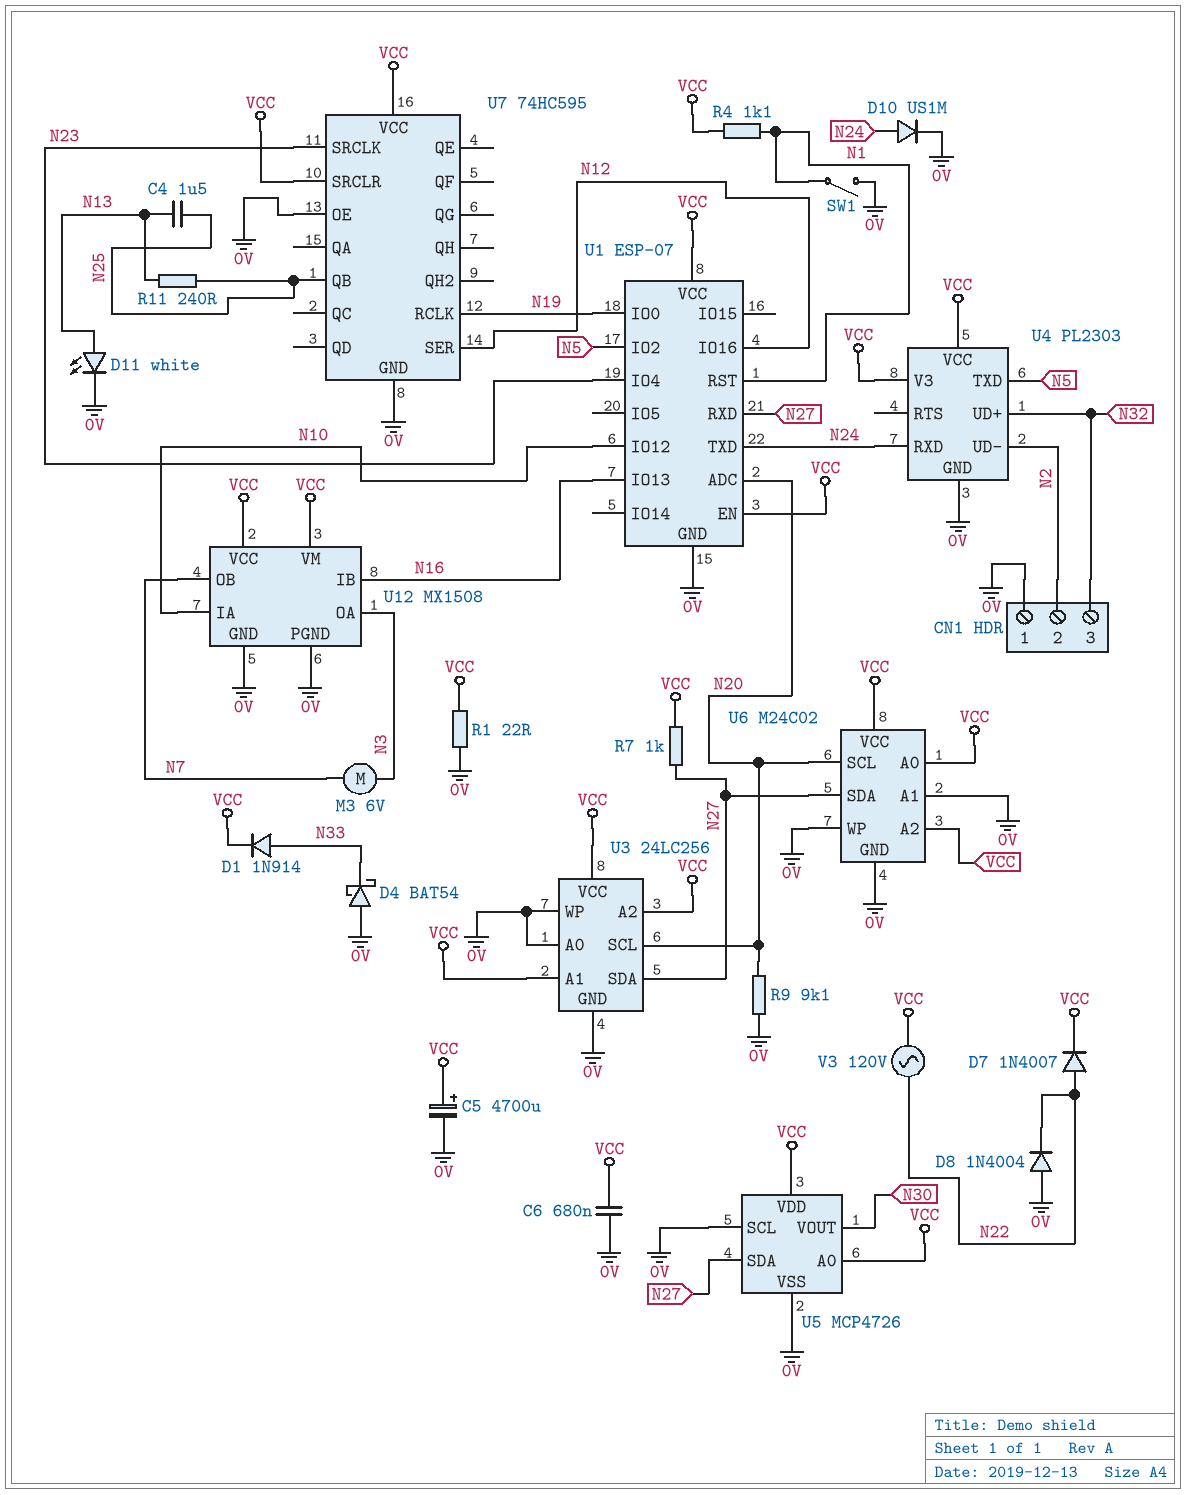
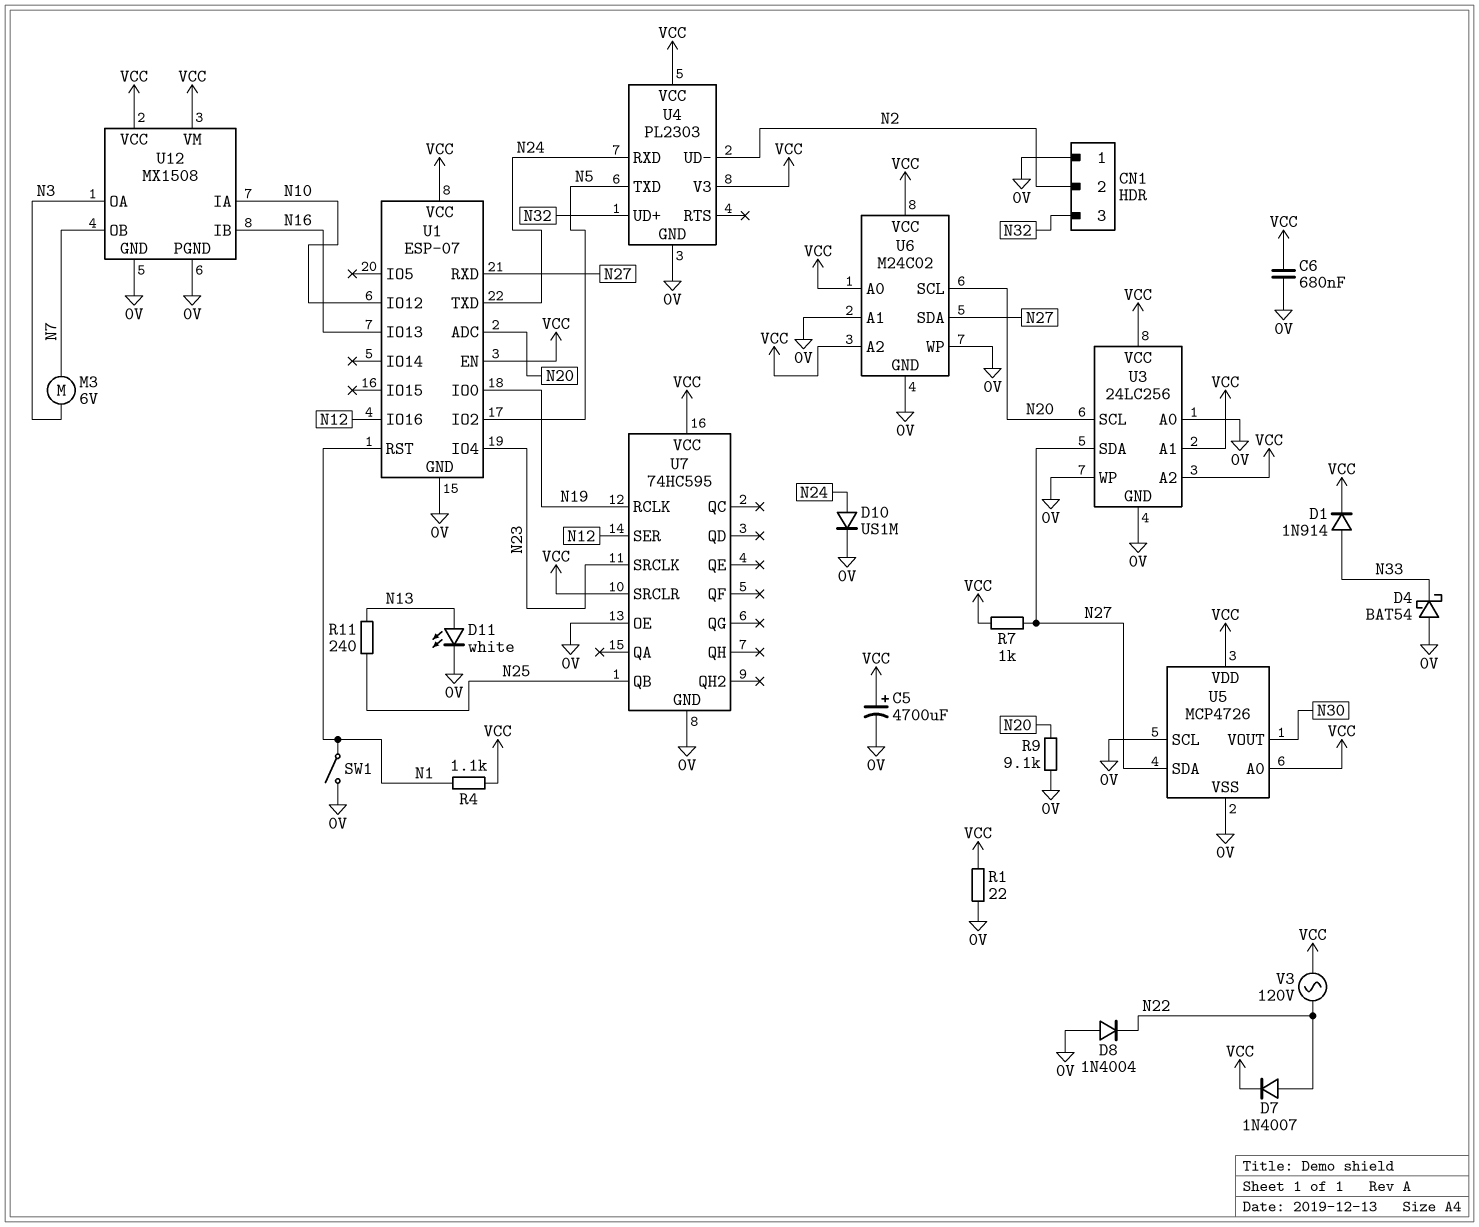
C4: 1.5uF (N13, N25) -> none

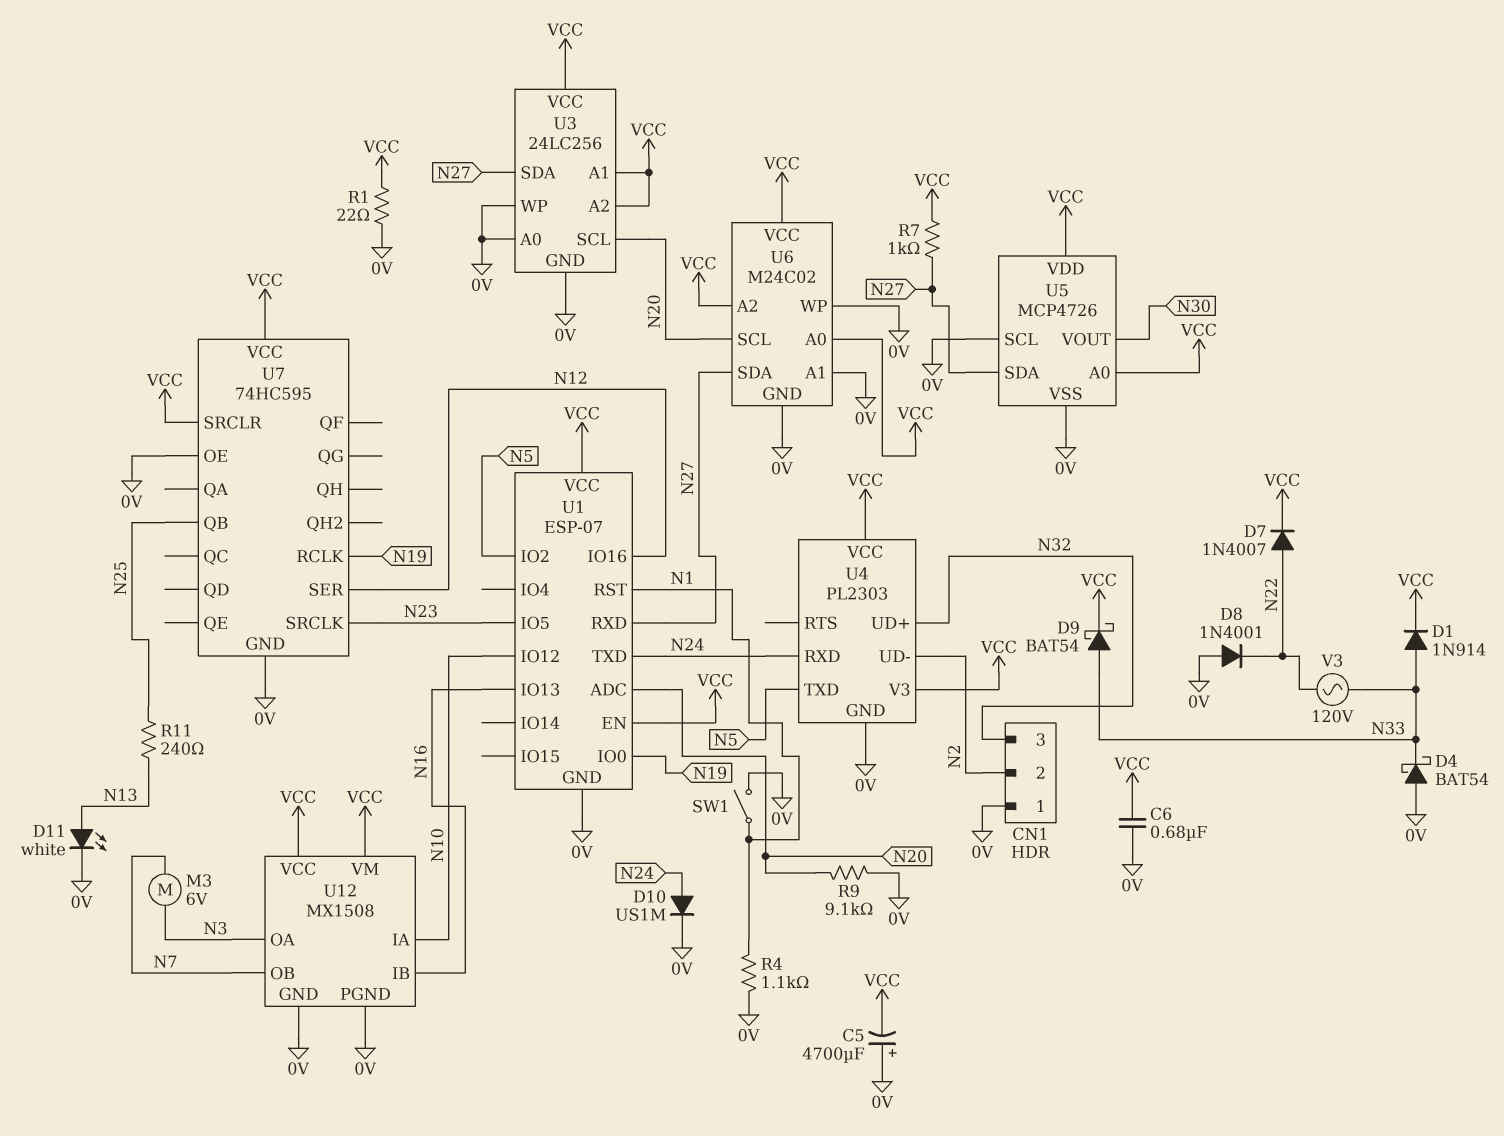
C5: 4700uF (plus VCC, minus 0V) -> 4700uF (plus 0V, minus VCC)
D8: diode 1N4004 (A 0V, K N22) -> diode 1N4001 (A 0V, K N22)
D9: none -> schottky BAT54 (A N33, K VCC)
R4: 1.1k (N1, VCC) -> 1.1k (0V, N1)
U1 pin IO4: N23 -> none
U1 pin IO5: none -> N23
V3: AC 120V (N22, VCC) -> AC 120V (N22, N33)

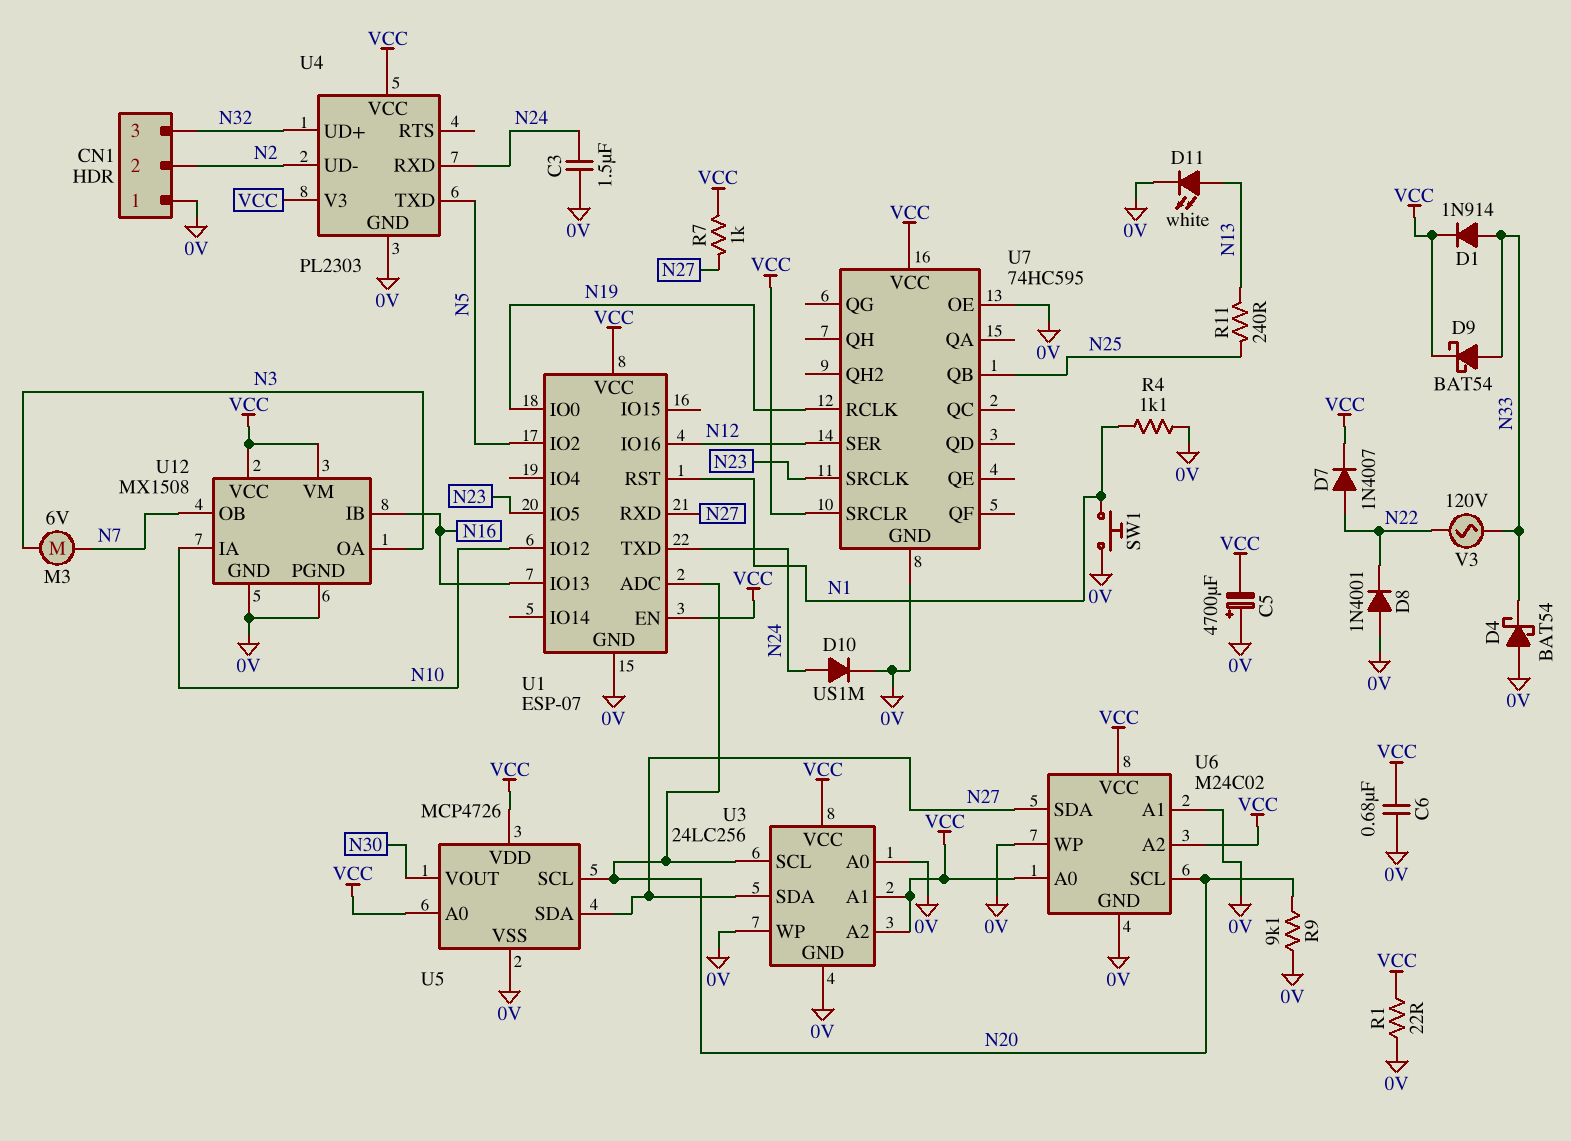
C3: none -> 1.5uF (0V, N24)
SW1: switch (0V, N1) -> button (0V, N1)
U5 pin SCL: 0V -> N20

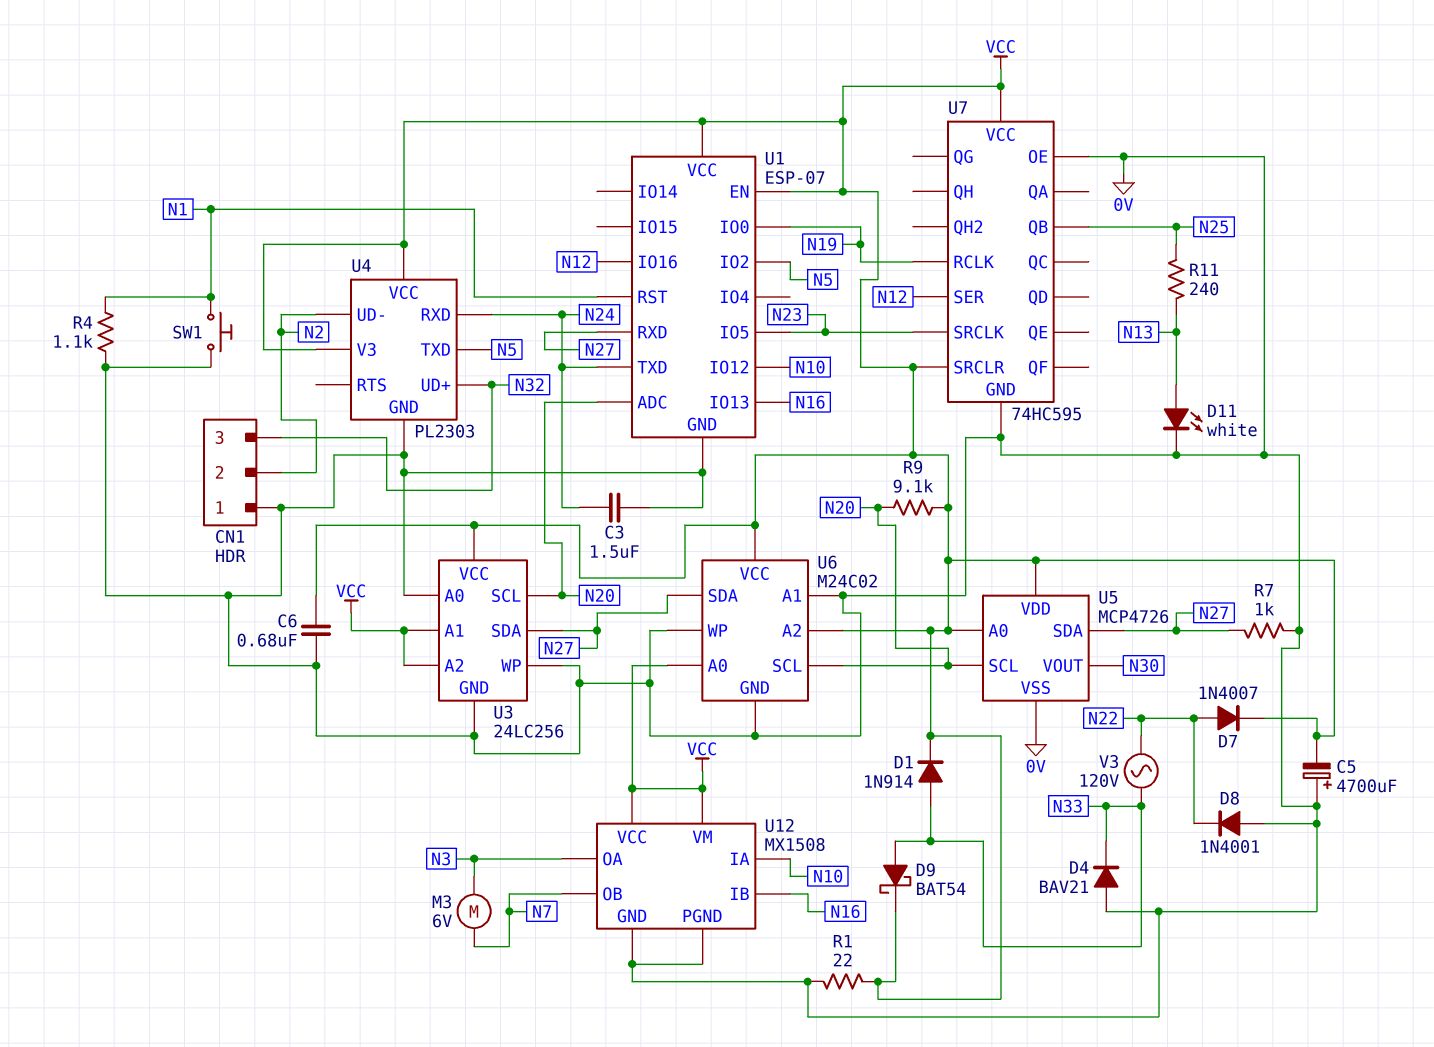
D4: schottky BAT54 (A 0V, K N33) -> diode BAV21 (A 0V, K N33)
D10: diode US1M (A N24, K 0V) -> none
R7: 1k (N27, VCC) -> 1k (0V, N27)
R9: 9.1k (0V, N20) -> 9.1k (N20, VCC)

